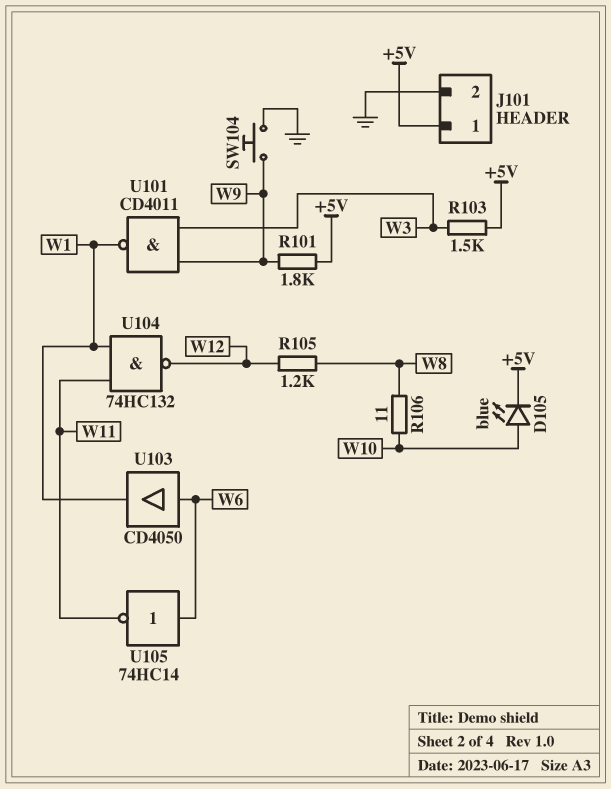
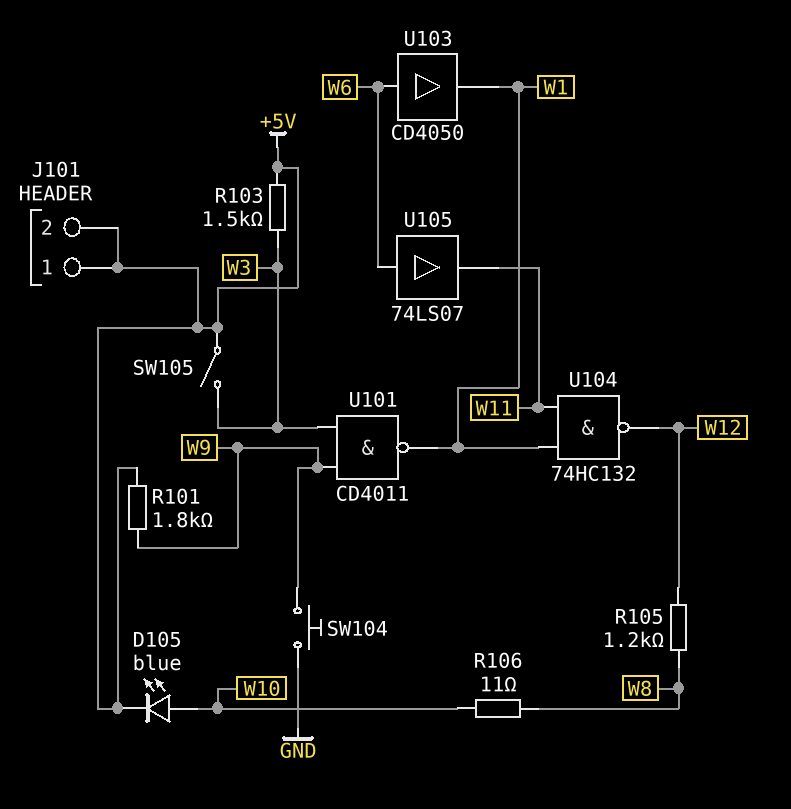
J101 pin 2: GND -> +5V
SW105: none -> switch (+5V, W3)
U105: NOT 74HC14 (in W6, out W11) -> buffer 74LS07 (in W6, out W11)

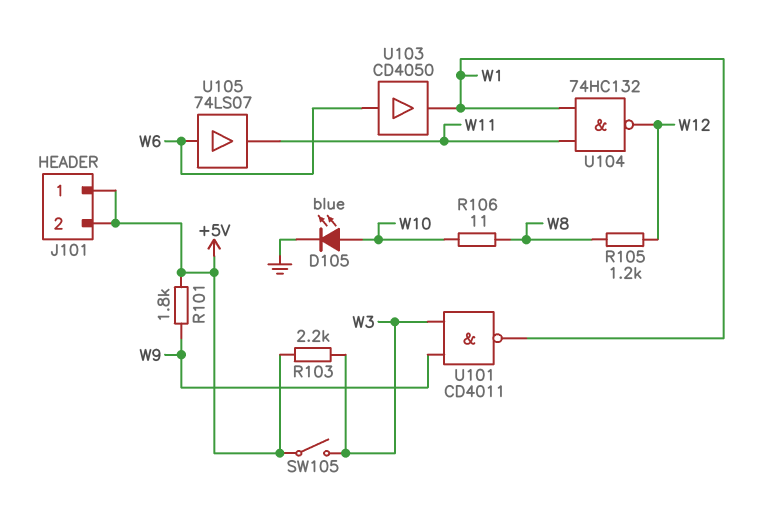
D105: LED blue (A W10, K +5V) -> LED blue (A W10, K GND)
R103: 1.5k (+5V, W3) -> 2.2k (+5V, W3)
SW104: button (GND, W9) -> none

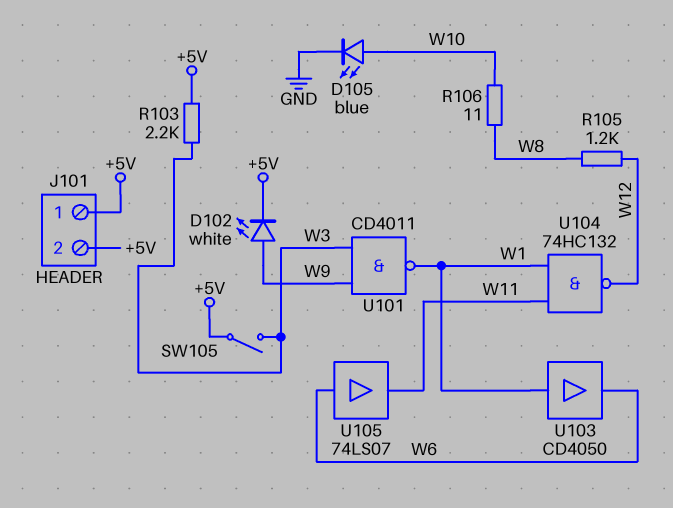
D102: none -> LED white (A W9, K +5V)
R101: 1.8k (+5V, W9) -> none
U103: buffer CD4050 (in W6, out W1) -> buffer CD4050 (in W1, out W6)

